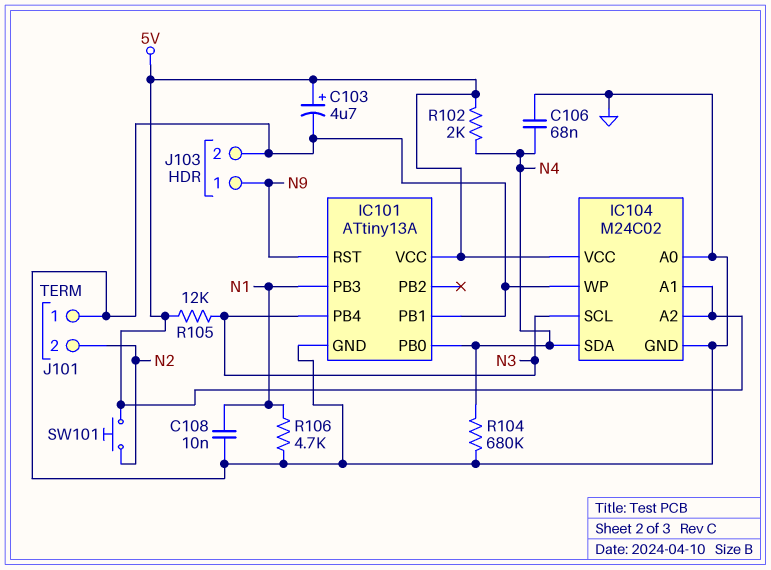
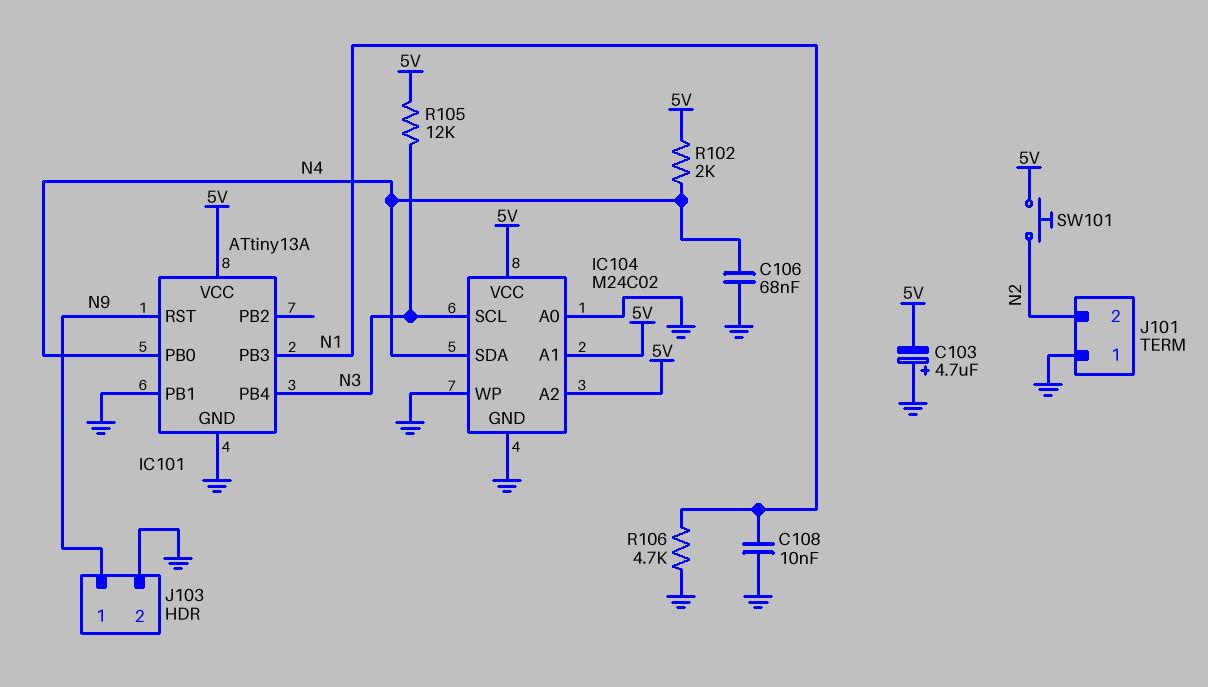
C103: 4.7uF (plus 5V, minus GND) -> 4.7uF (plus GND, minus 5V)
R104: 680k (GND, N4) -> none

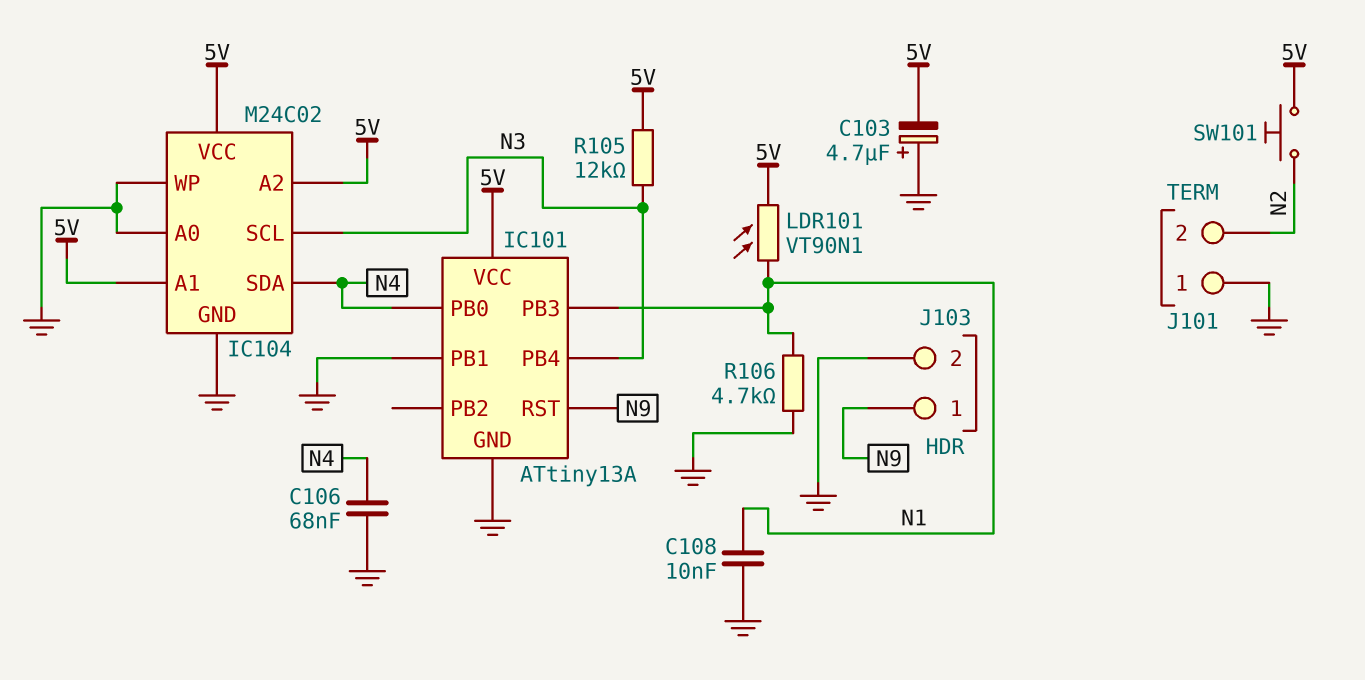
LDR101: none -> VT90N1 (5V, N1)
R102: 2k (5V, N4) -> none

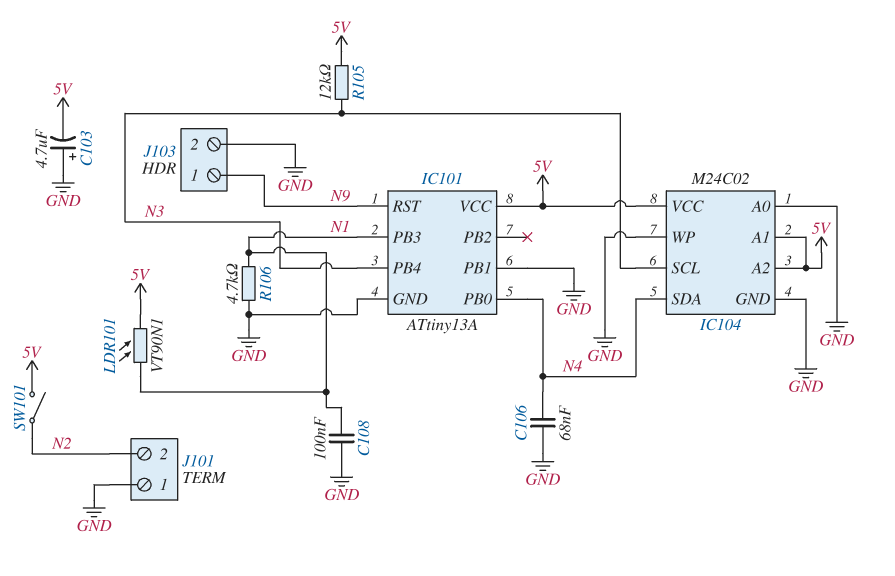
C108: 10nF (GND, N1) -> 100nF (GND, N1)
SW101: button (5V, N2) -> switch (5V, N2)

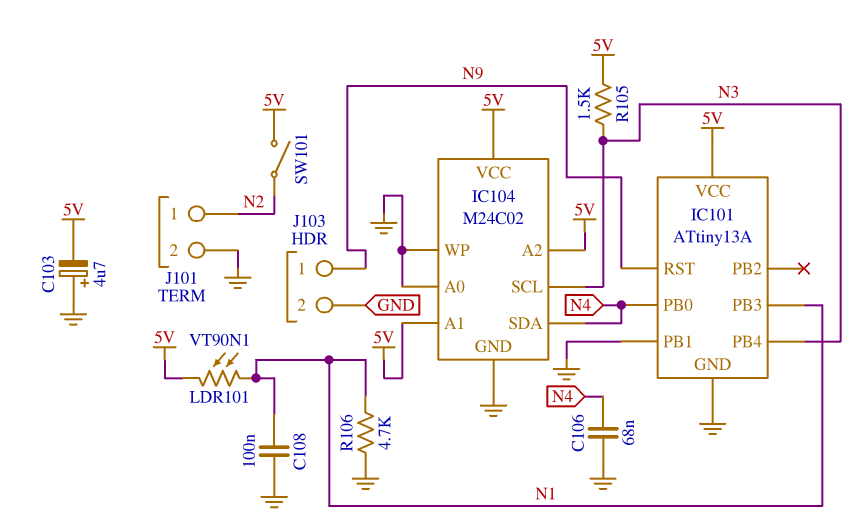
J101 pin 1: GND -> N2
J101 pin 2: N2 -> GND
R105: 12k (5V, N3) -> 1.5k (5V, N3)

